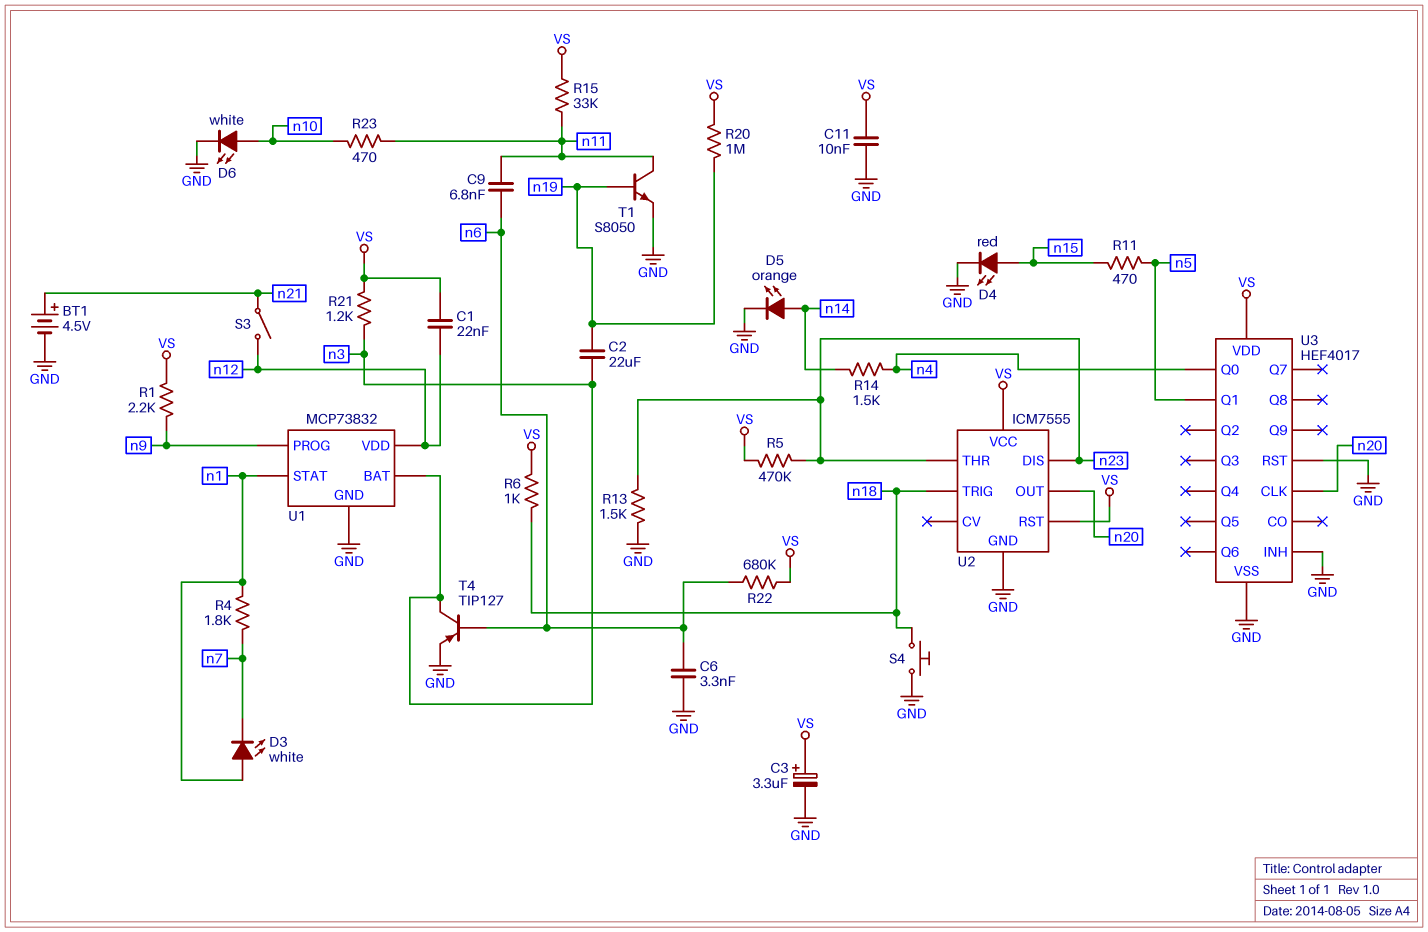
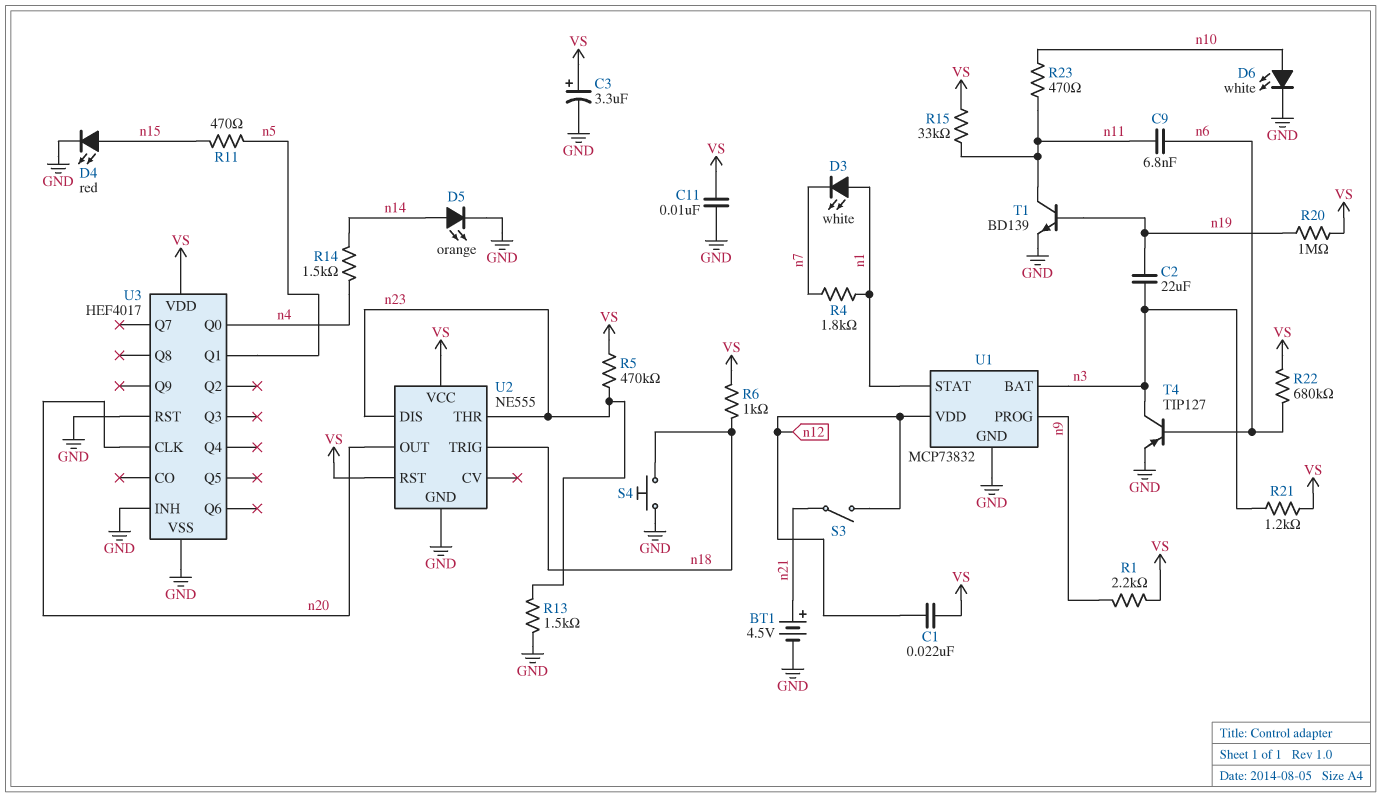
C6: 3.3nF (GND, n6) -> none
T1: NPN S8050 (B n19, C n11, E GND) -> NPN BD139 (B n19, C n11, E GND)
U2: ICM7555 -> NE555

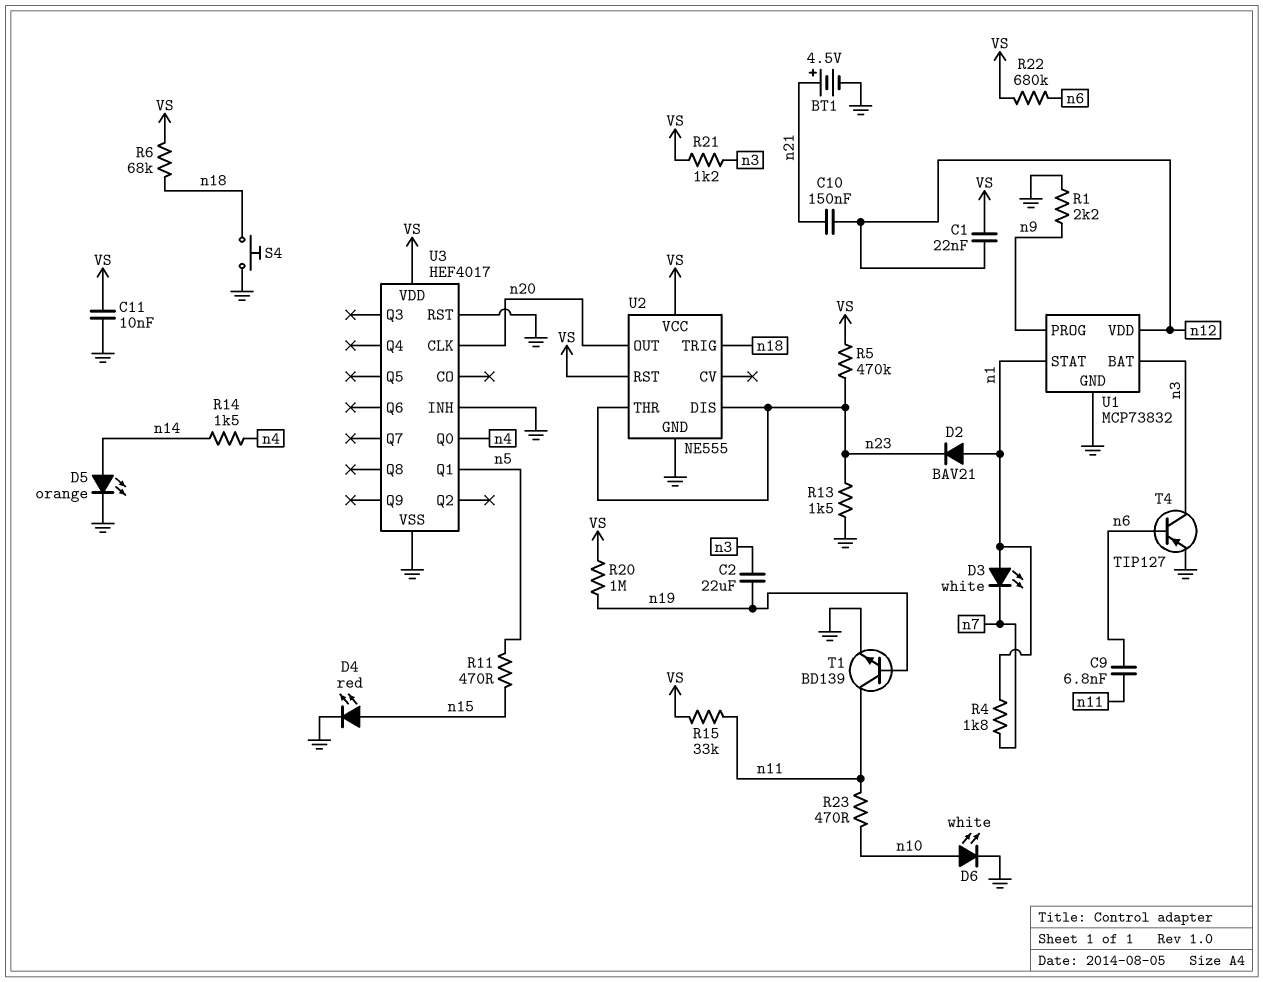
C3: 3.3uF (plus VS, minus GND) -> none
C10: none -> 150nF (n12, n21)
D2: none -> diode BAV21 (A n1, K n23)
R1: 2.2k (VS, n9) -> 2.2k (GND, n9)
R6: 1k (VS, n18) -> 68k (VS, n18)
S3: switch (n12, n21) -> none

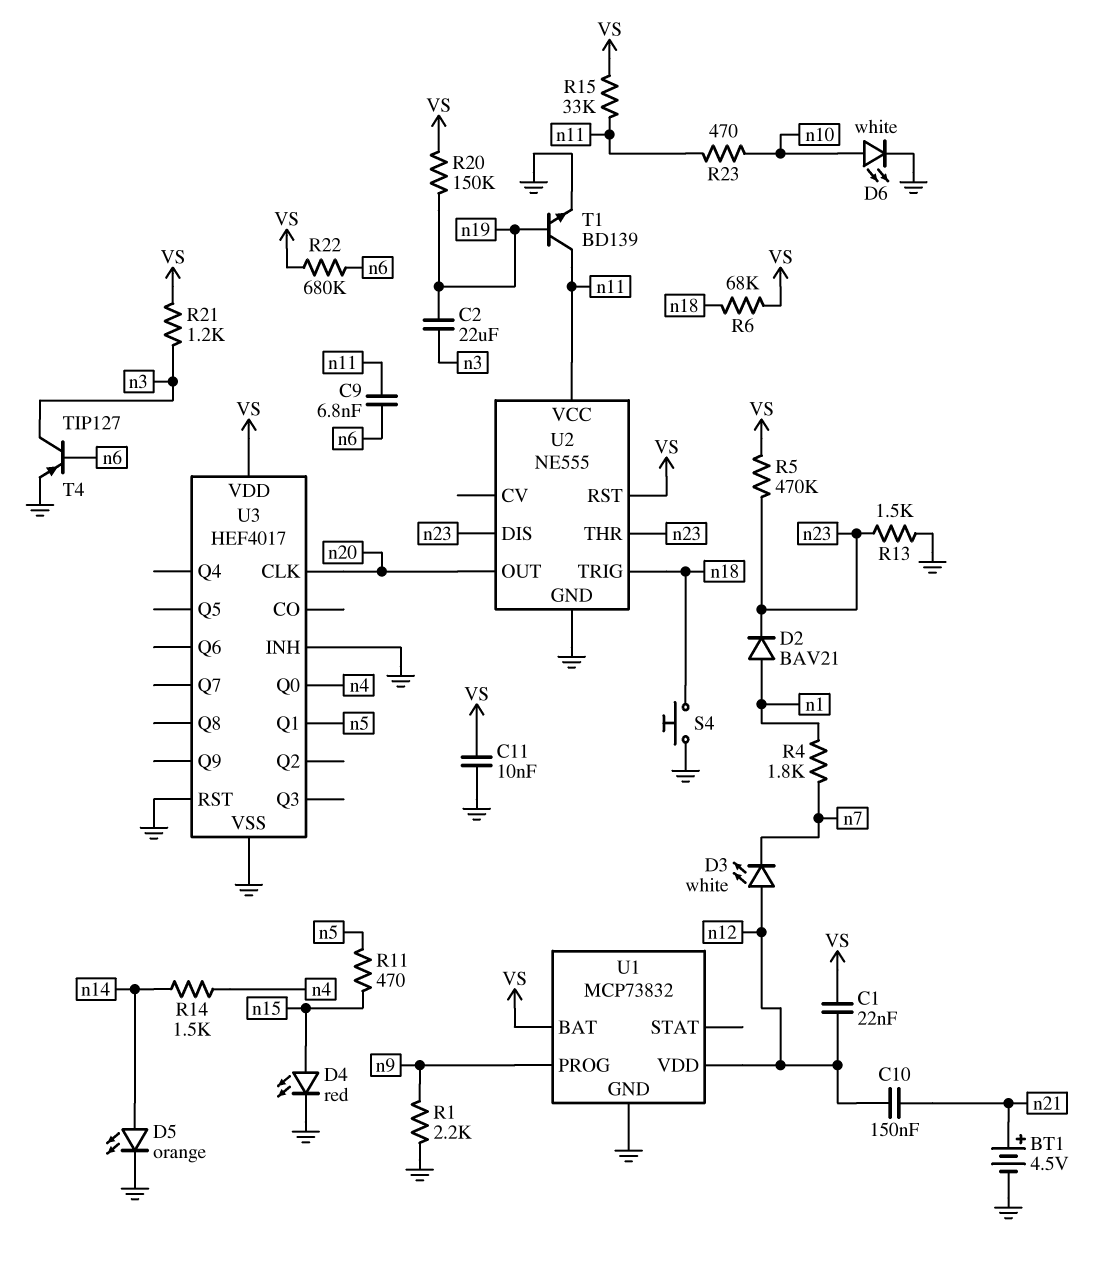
D3: LED white (A n1, K n7) -> LED white (A n12, K n7)
R20: 1M (VS, n19) -> 150k (VS, n19)
U1 pin BAT: n3 -> VS
U1 pin STAT: n1 -> none
U2 pin VCC: VS -> n11

